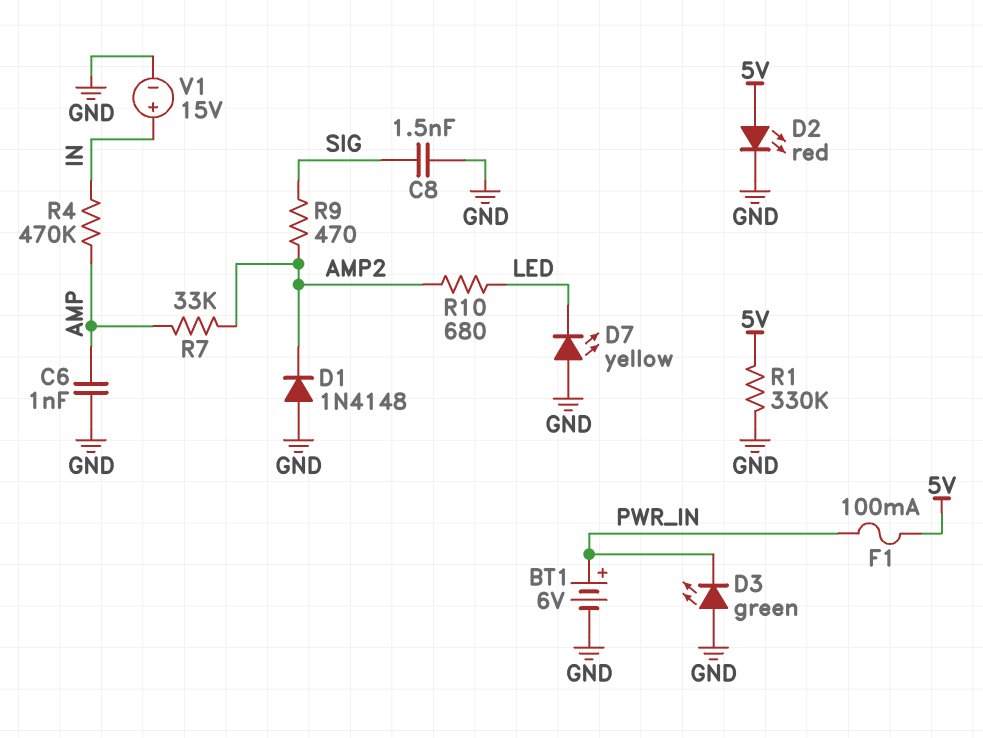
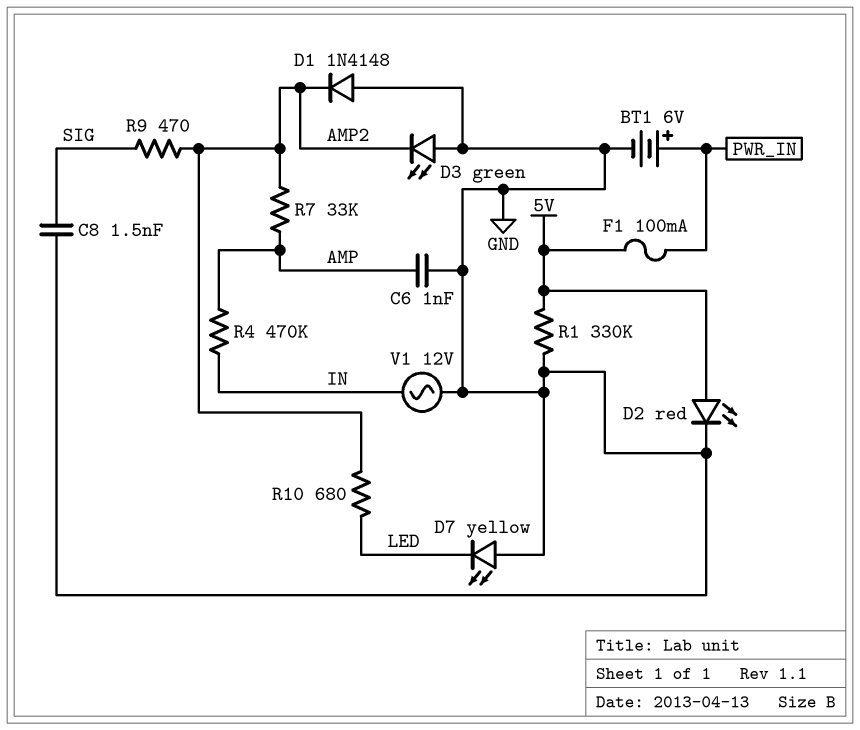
D3: LED green (A GND, K PWR_IN) -> LED green (A GND, K AMP2)
V1: 15V (plus IN, minus GND) -> AC 12V (GND, IN)

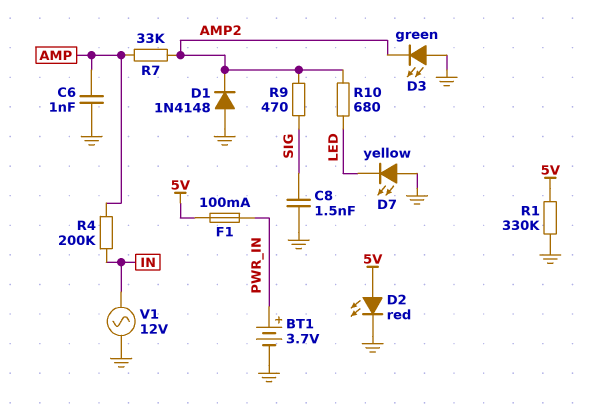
BT1: 6V (plus PWR_IN, minus GND) -> 3.7V (plus PWR_IN, minus GND)
R4: 470k (AMP, IN) -> 200k (AMP, IN)

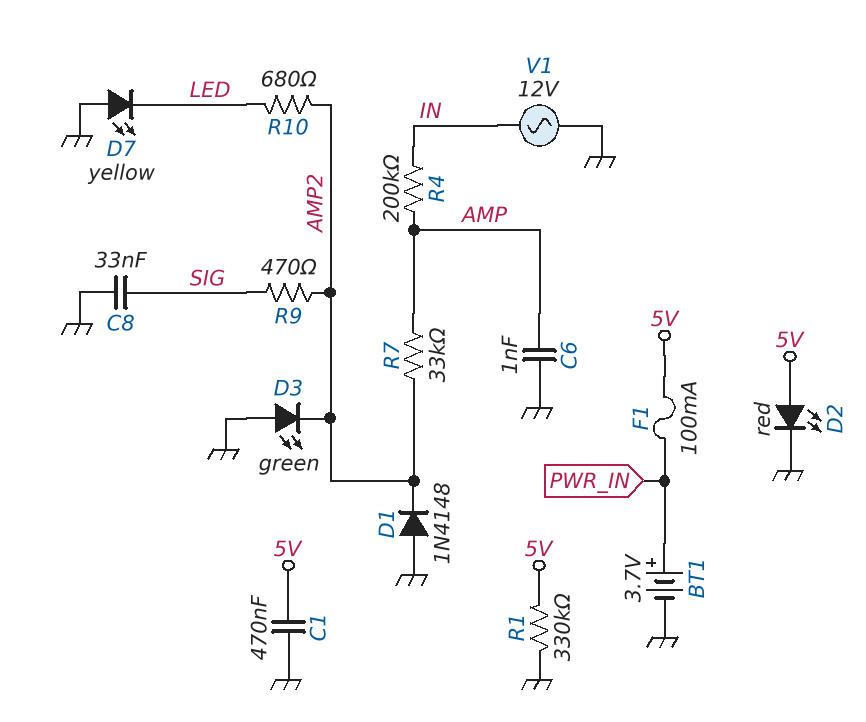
C1: none -> 470nF (5V, GND)
C8: 1.5nF (GND, SIG) -> 33nF (GND, SIG)

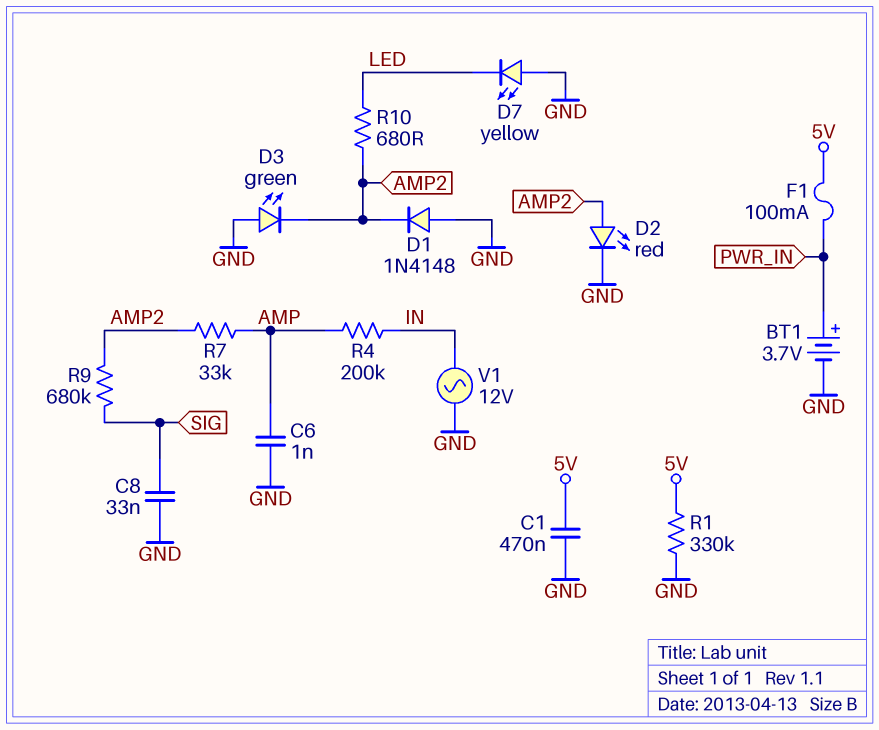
D2: LED red (A 5V, K GND) -> LED red (A AMP2, K GND)
R9: 470 (AMP2, SIG) -> 680k (AMP2, SIG)

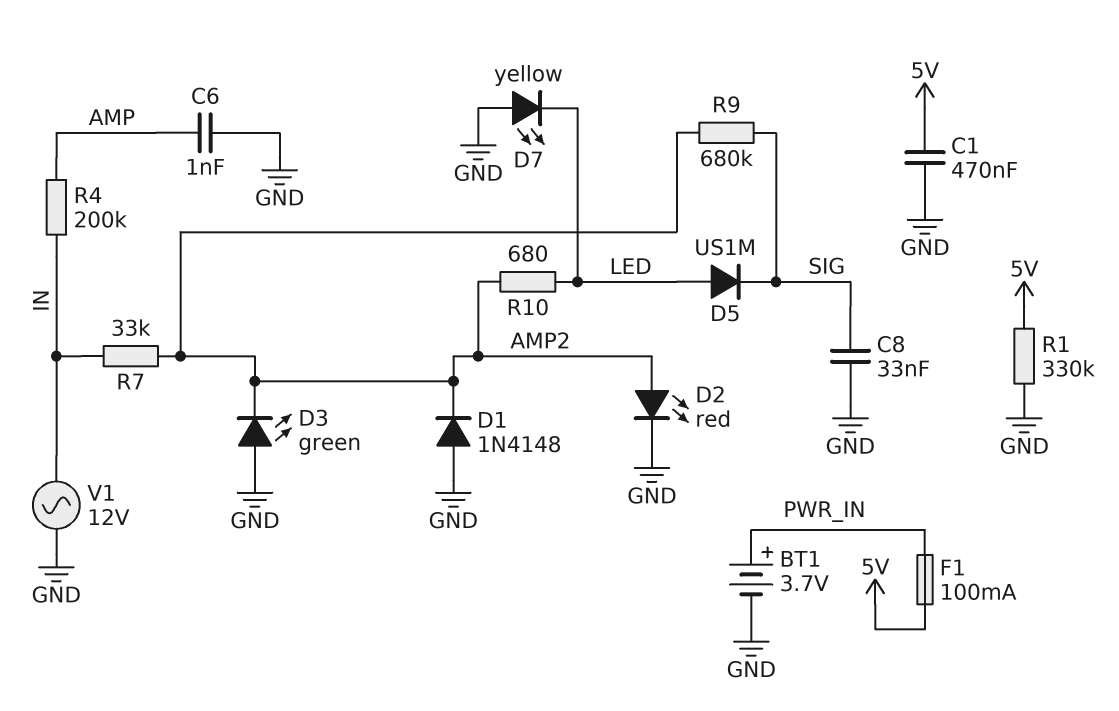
D5: none -> diode US1M (A LED, K SIG)
R7: 33k (AMP, AMP2) -> 33k (AMP2, IN)

